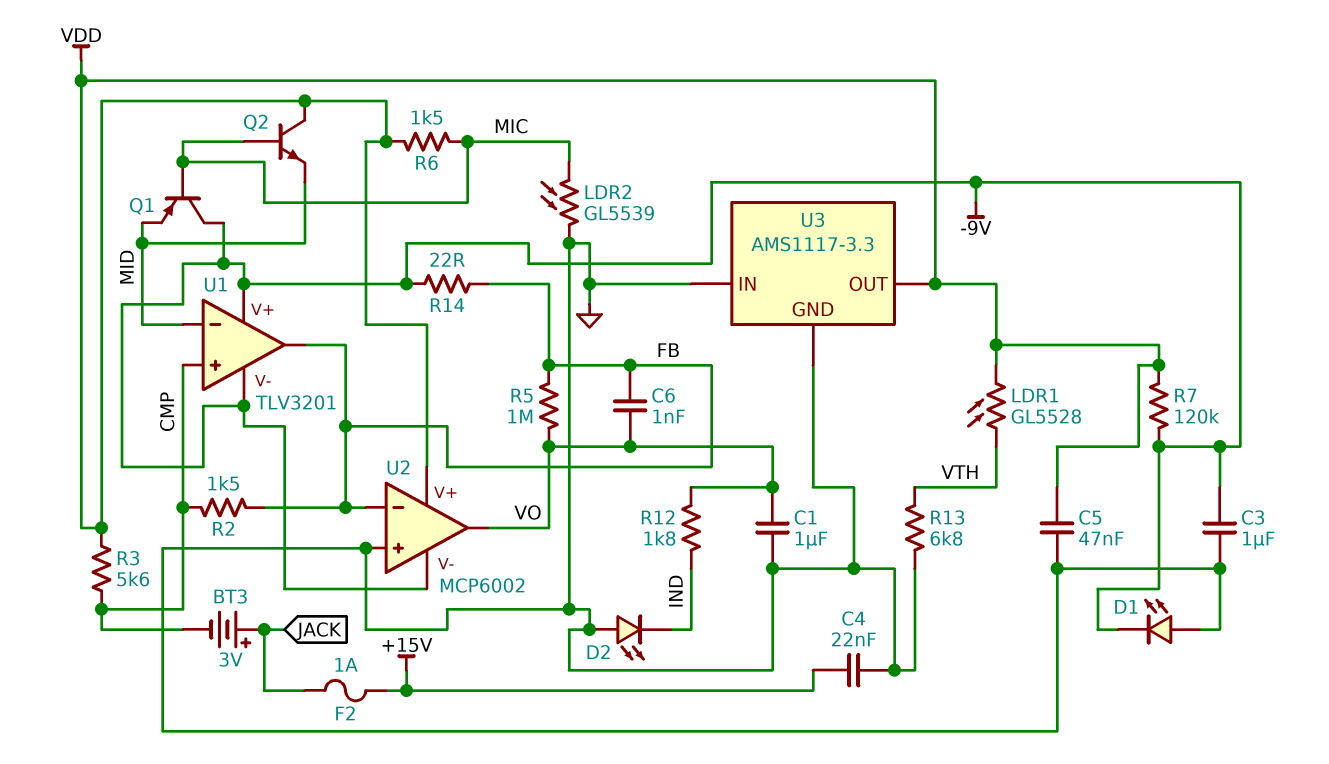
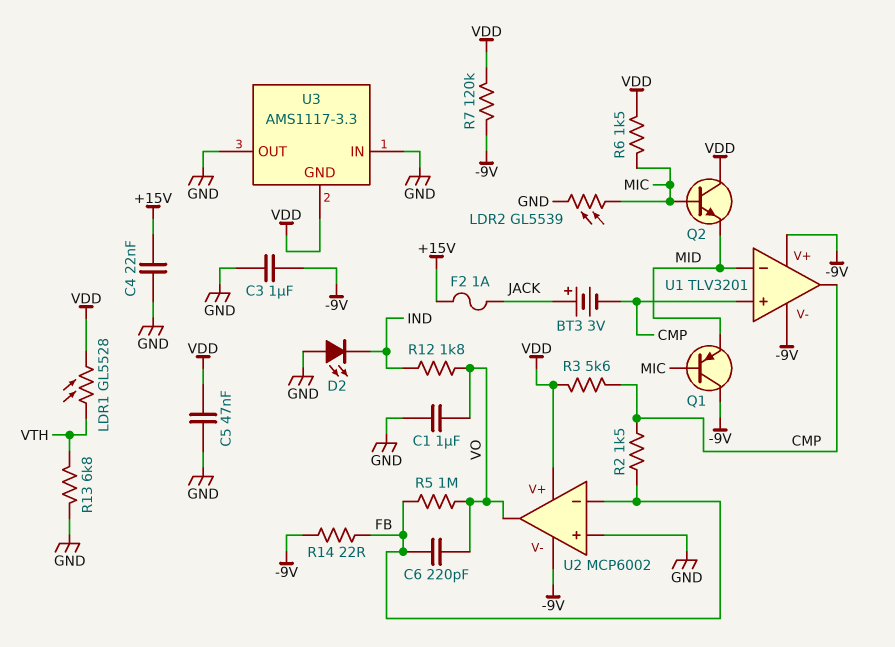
C6: 1nF (FB, VO) -> 220pF (FB, VO)
D1: LED (A GND, K -9V) -> none
U1 pin out: FB -> CMP
U3 pin GND: GND -> VDD
U3 pin OUT: VDD -> GND

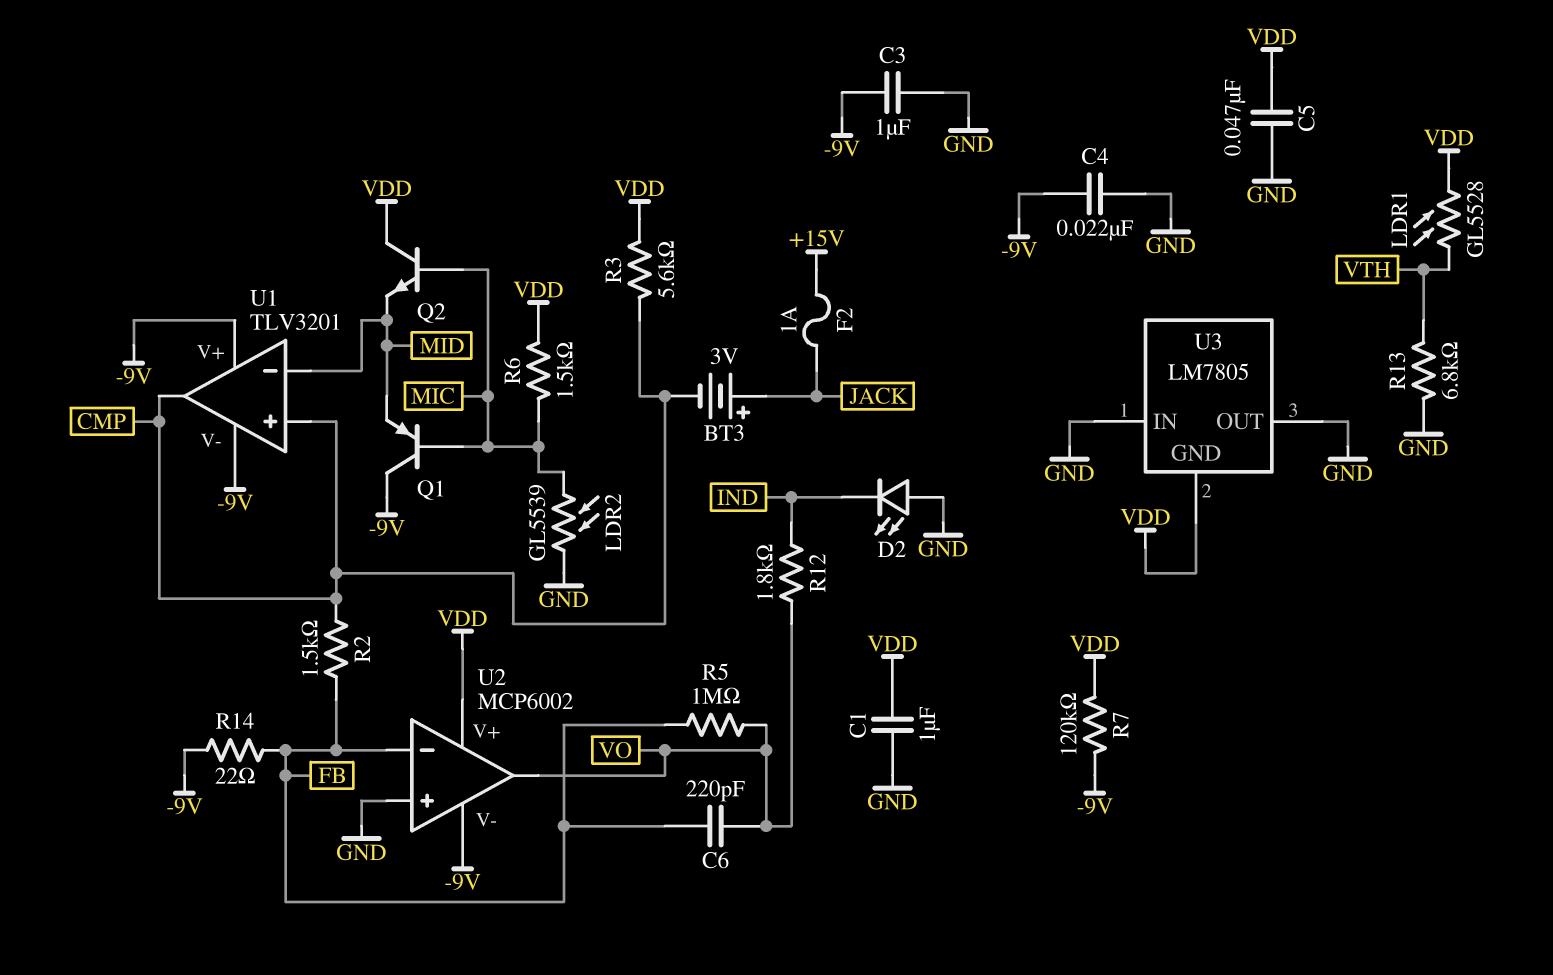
C1: 1uF (GND, VO) -> 1uF (GND, VDD)
C4: 22nF (+15V, GND) -> 22nF (-9V, GND)
U3: AMS1117-3.3 -> LM7805

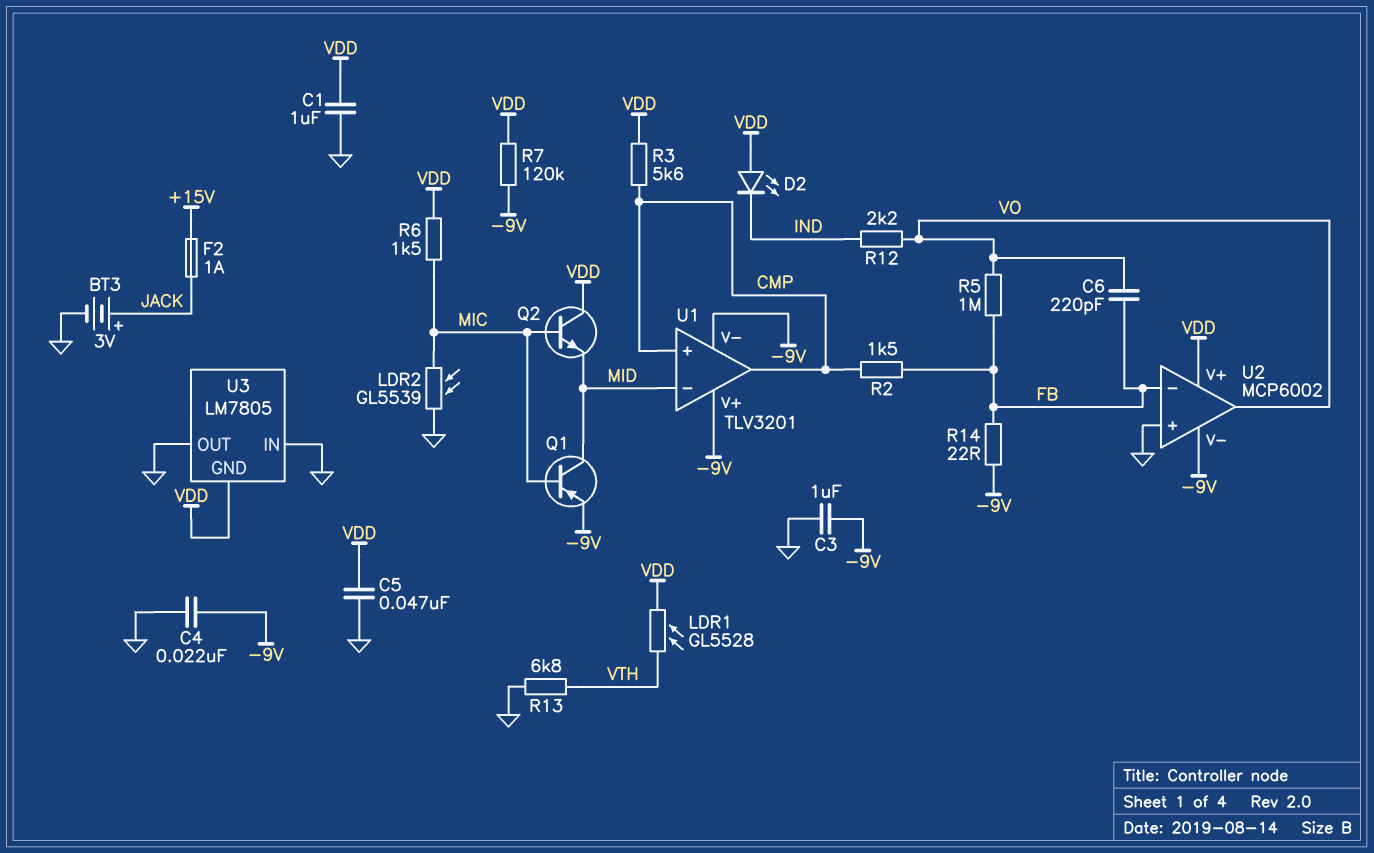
BT3: 3V (plus JACK, minus CMP) -> 3V (plus JACK, minus GND)
D2: LED (A GND, K IND) -> LED (A VDD, K IND)
Q1: PNP (B MIC, C -9V, E MID) -> PNP (B MIC, C MID, E -9V)
R12: 1.8k (IND, VO) -> 2.2k (IND, VO)

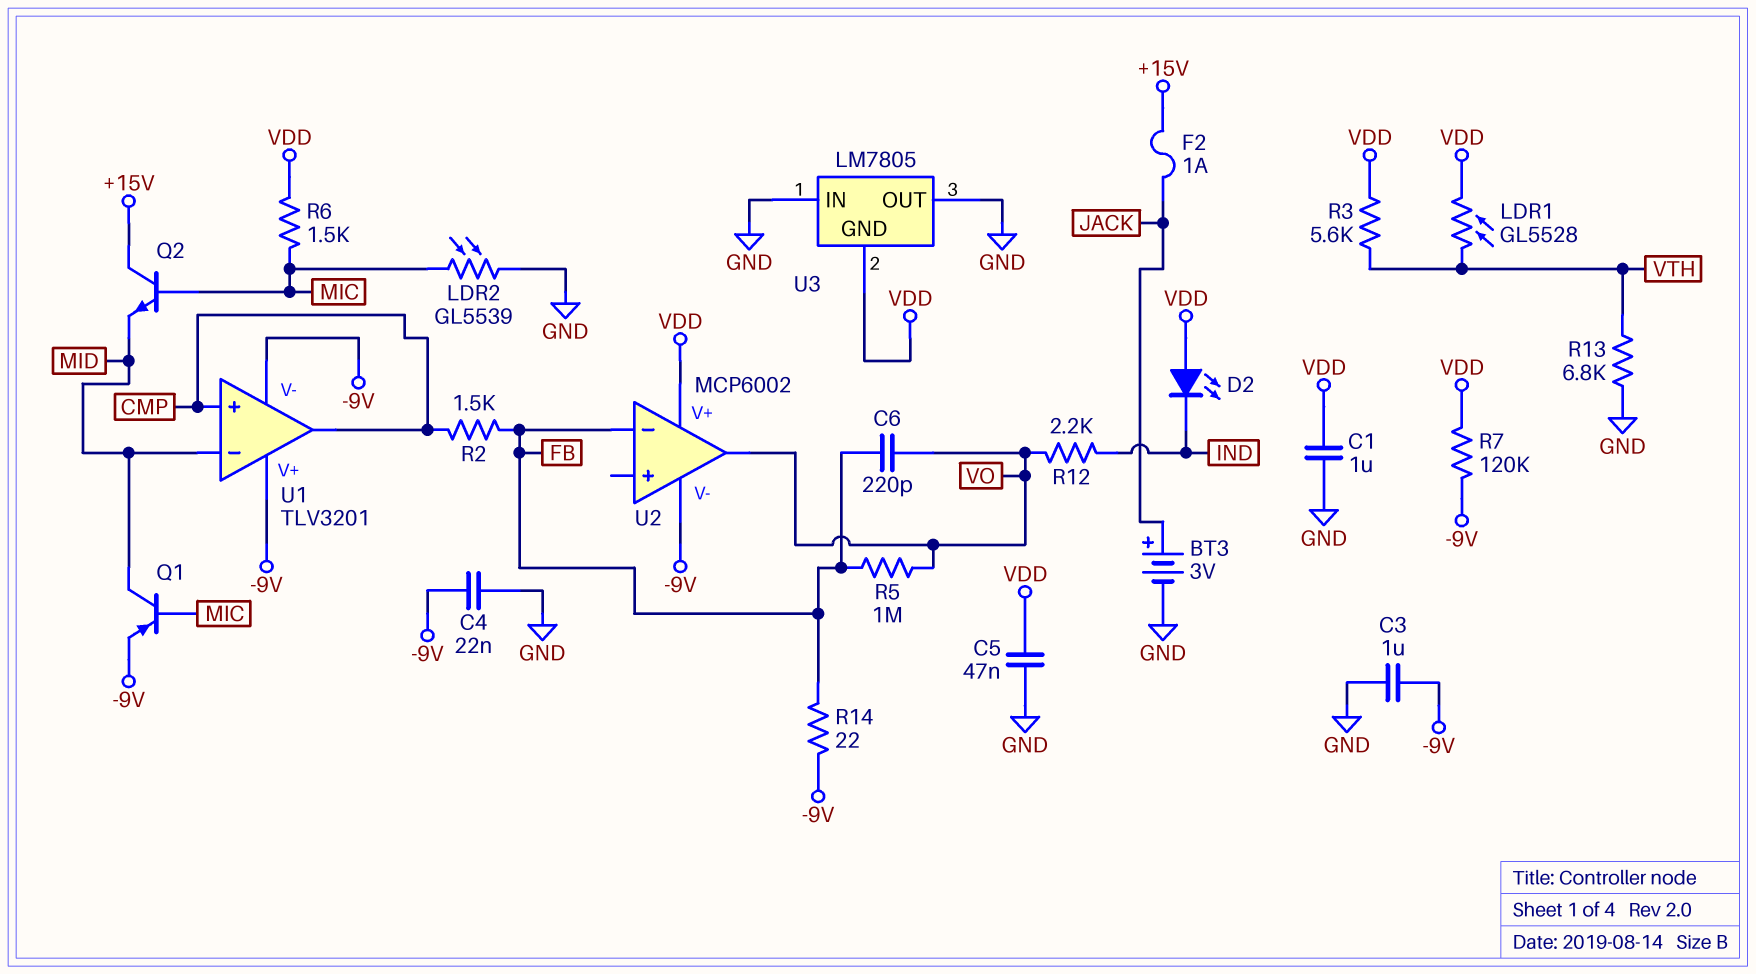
Q2: NPN (B MIC, C VDD, E MID) -> NPN (B MIC, C +15V, E MID)
R3: 5.6k (CMP, VDD) -> 5.6k (VDD, VTH)
U2 pin in+: GND -> none

